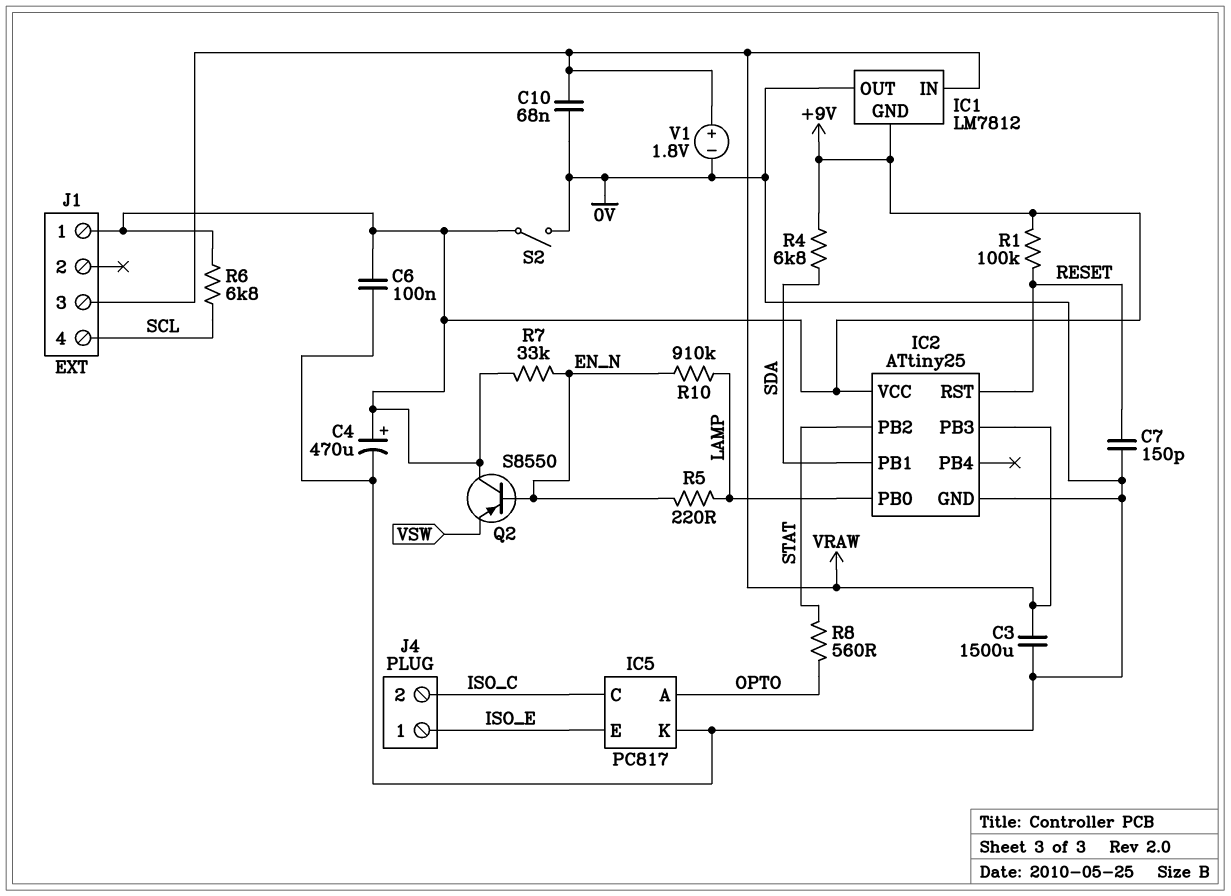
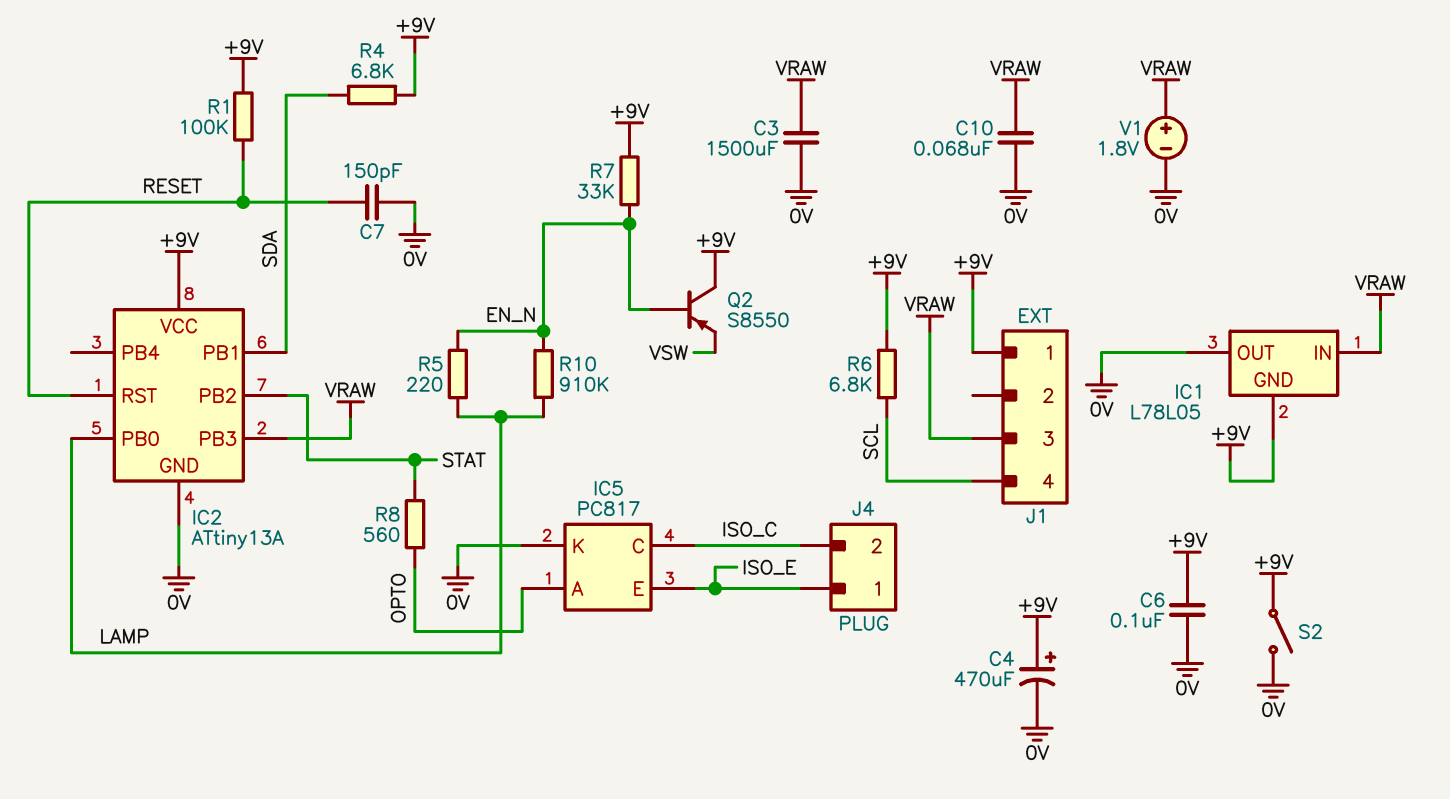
IC1: LM7812 -> L78L05
IC2: ATtiny25 -> ATtiny13A

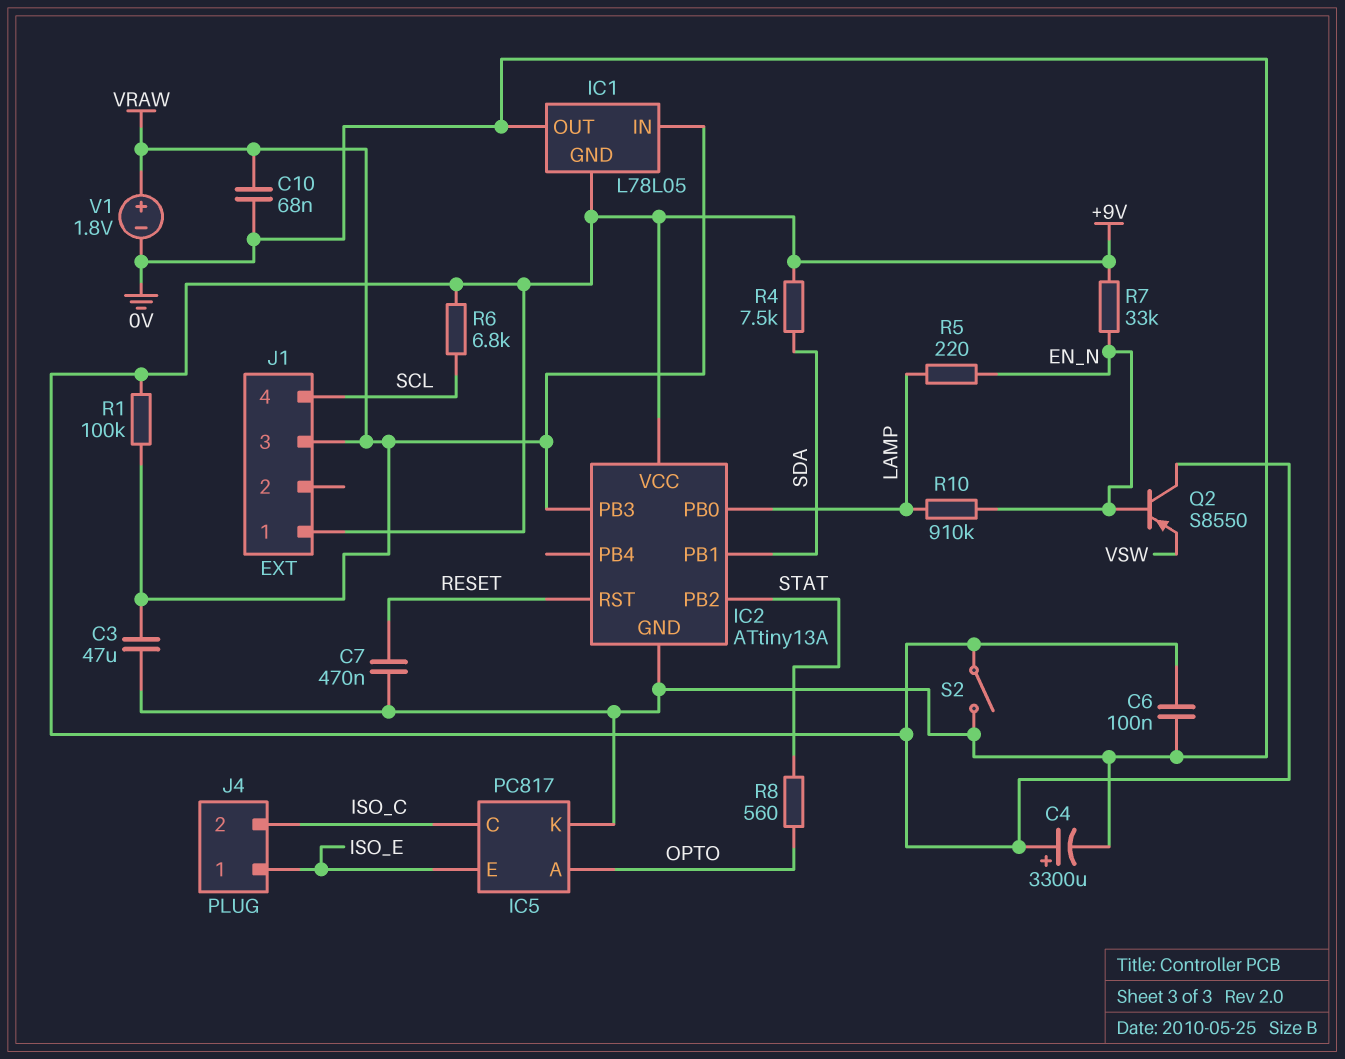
C3: 1500uF (0V, VRAW) -> 47uF (0V, VRAW)
C4: 470uF (plus +9V, minus 0V) -> 3300uF (plus +9V, minus 0V)
C7: 150pF (0V, RESET) -> 470nF (0V, RESET)
R1: 100k (+9V, RESET) -> 100k (+9V, VRAW)
R4: 6.8k (+9V, SDA) -> 7.5k (+9V, SDA)

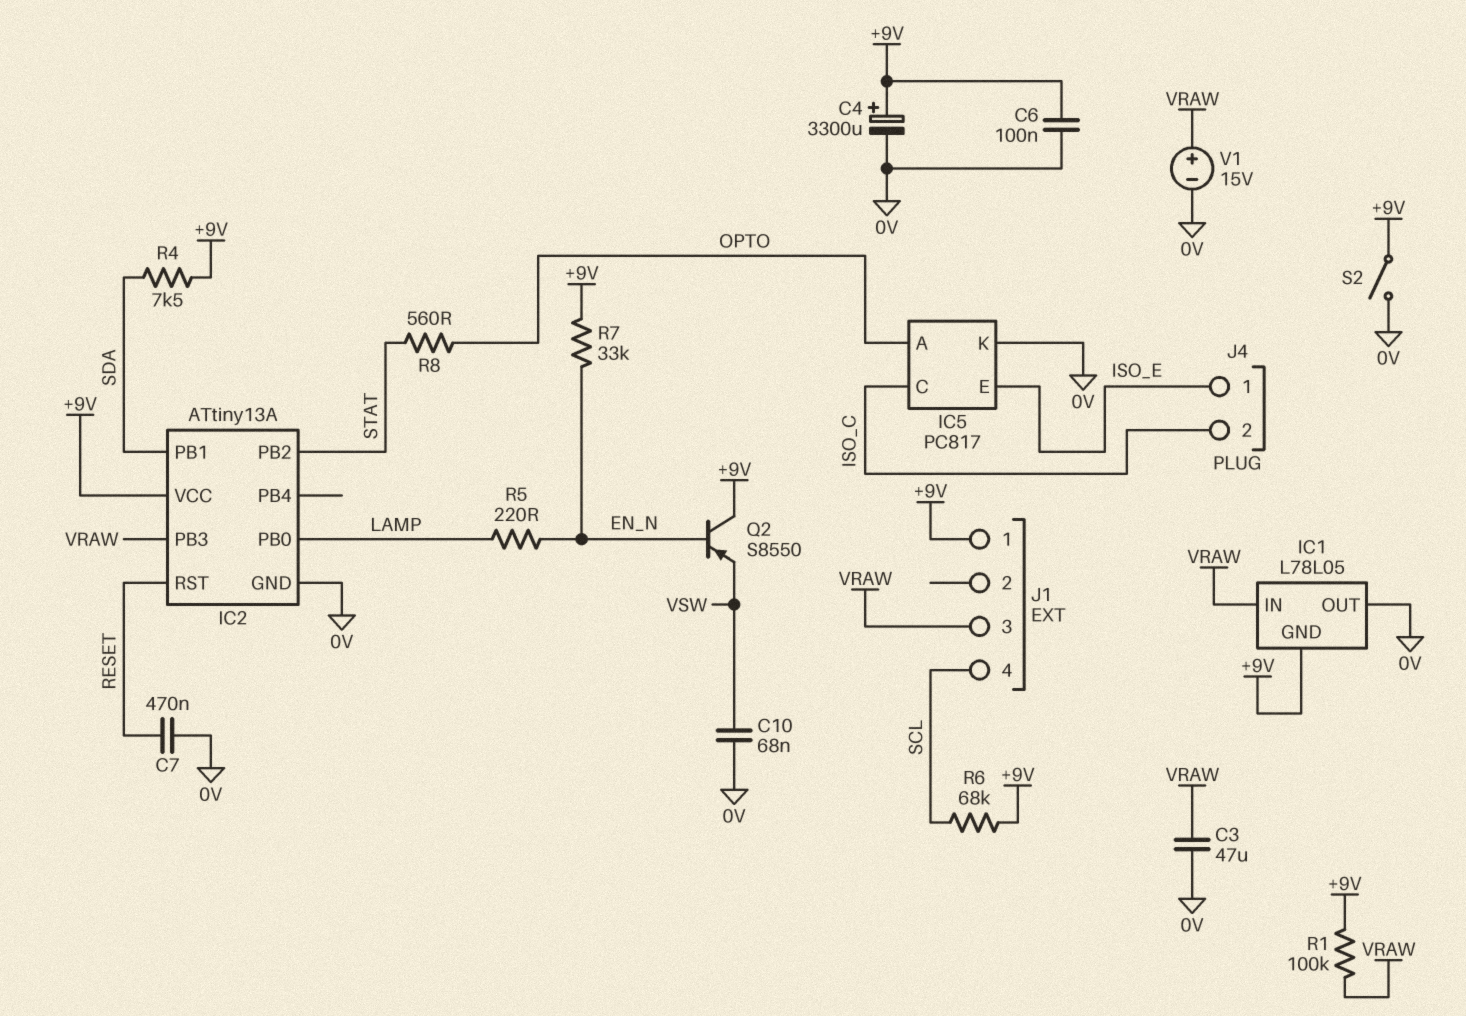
C10: 68nF (0V, VRAW) -> 68nF (0V, VSW)
R6: 6.8k (+9V, SCL) -> 68k (+9V, SCL)
R10: 910k (EN_N, LAMP) -> none
V1: 1.8V (plus VRAW, minus 0V) -> 15V (plus VRAW, minus 0V)

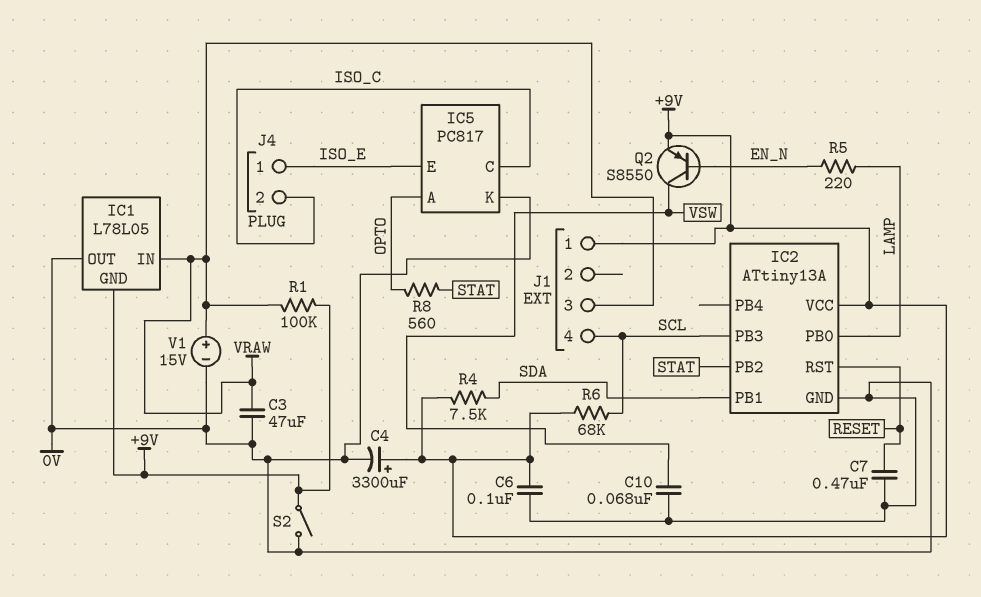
IC2 pin PB3: VRAW -> SCL
Q2: PNP S8550 (B EN_N, C +9V, E VSW) -> PNP S8550 (B EN_N, C VSW, E +9V)
R7: 33k (+9V, EN_N) -> none

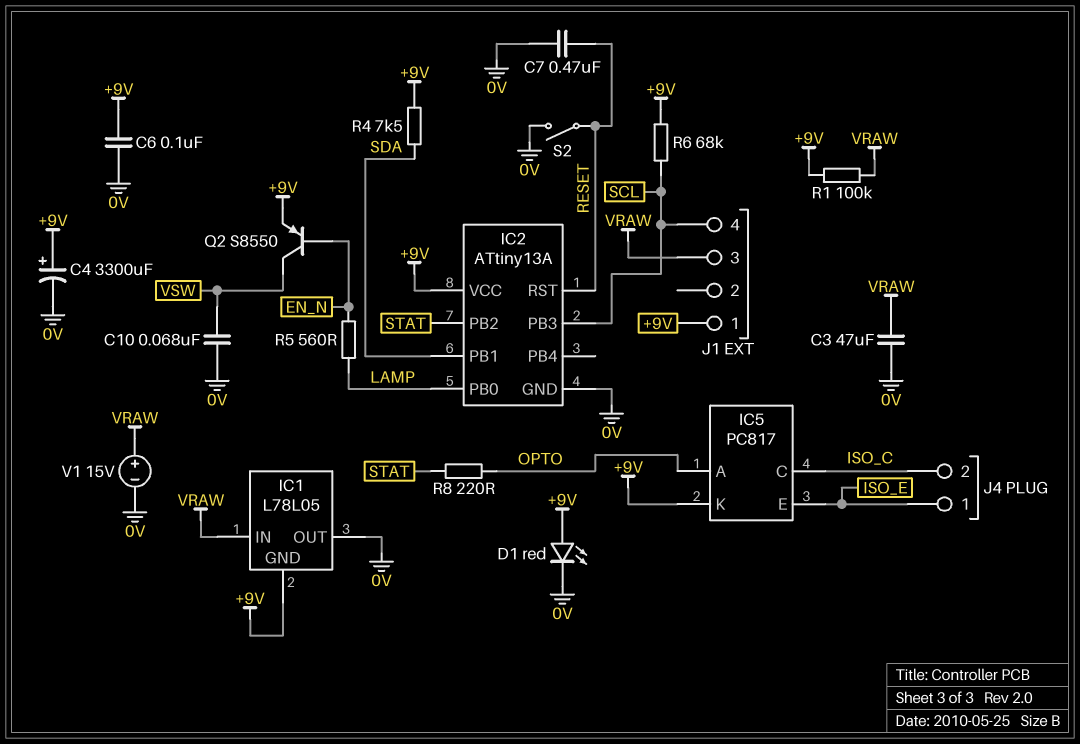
D1: none -> LED red (A +9V, K 0V)
IC5 pin K: 0V -> +9V
R5: 220 (EN_N, LAMP) -> 560 (EN_N, LAMP)
R8: 560 (OPTO, STAT) -> 220 (OPTO, STAT)
S2: switch (+9V, 0V) -> switch (0V, RESET)

